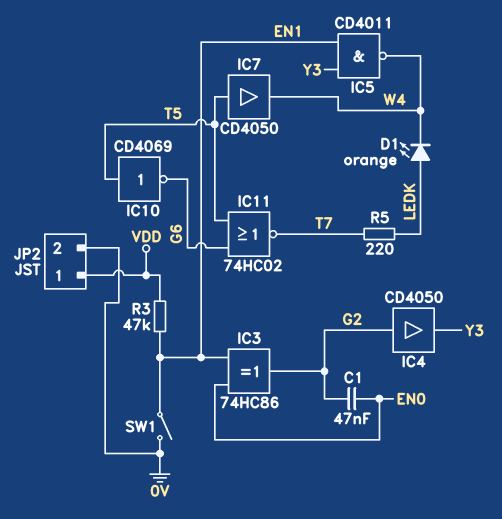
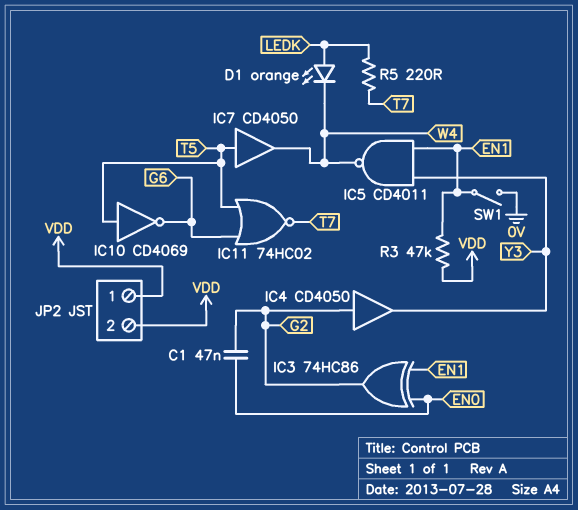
JP2 pin 2: 0V -> VDD

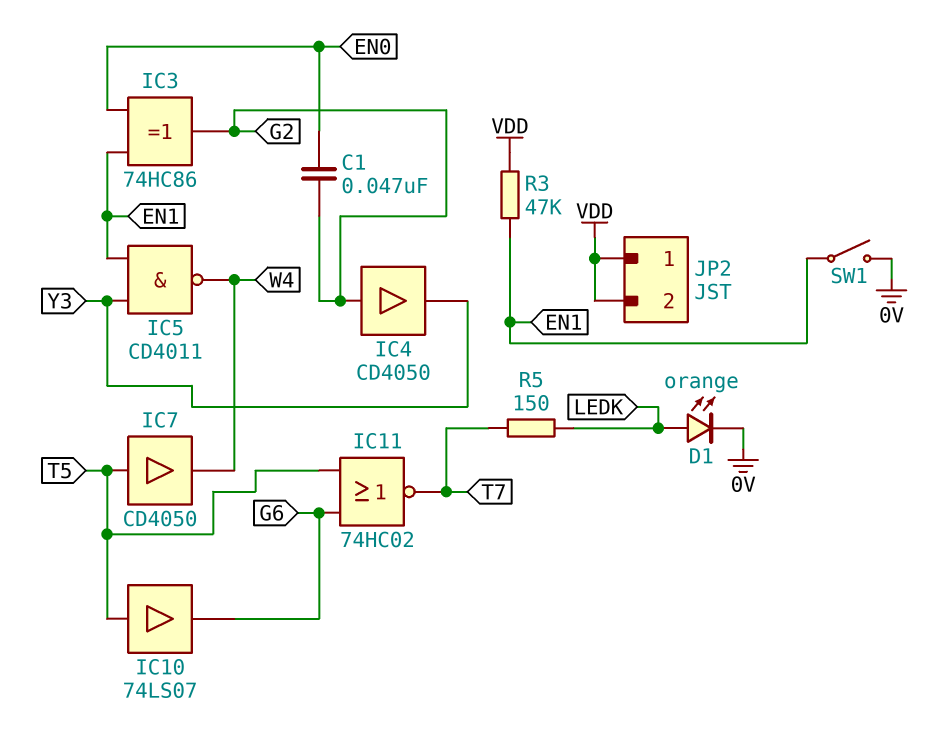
D1: LED orange (A LEDK, K W4) -> LED orange (A LEDK, K 0V)
IC10: NOT CD4069 (in T5, out G6) -> buffer 74LS07 (in T5, out G6)
R5: 220 (LEDK, T7) -> 150 (LEDK, T7)

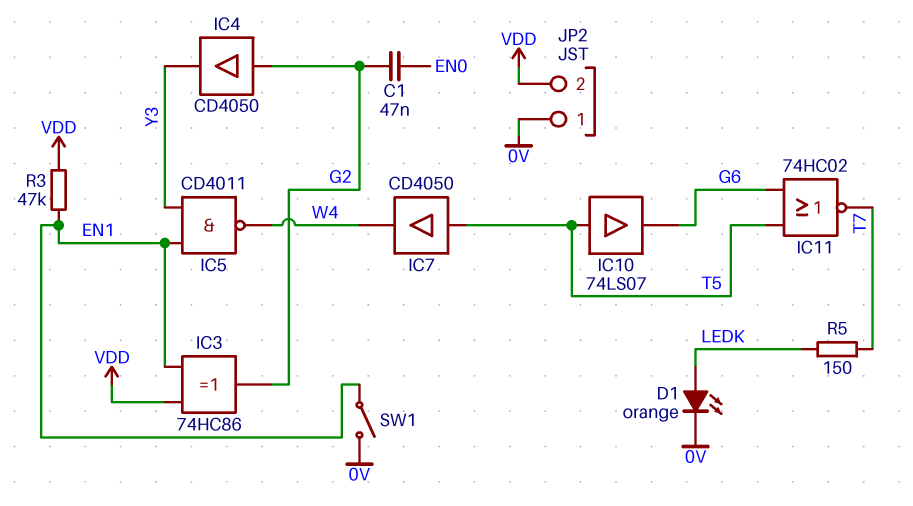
IC3: XOR 74HC86 (in EN0, in EN1, out G2) -> XOR 74HC86 (in EN1, in VDD, out G2)
JP2 pin 1: VDD -> 0V

